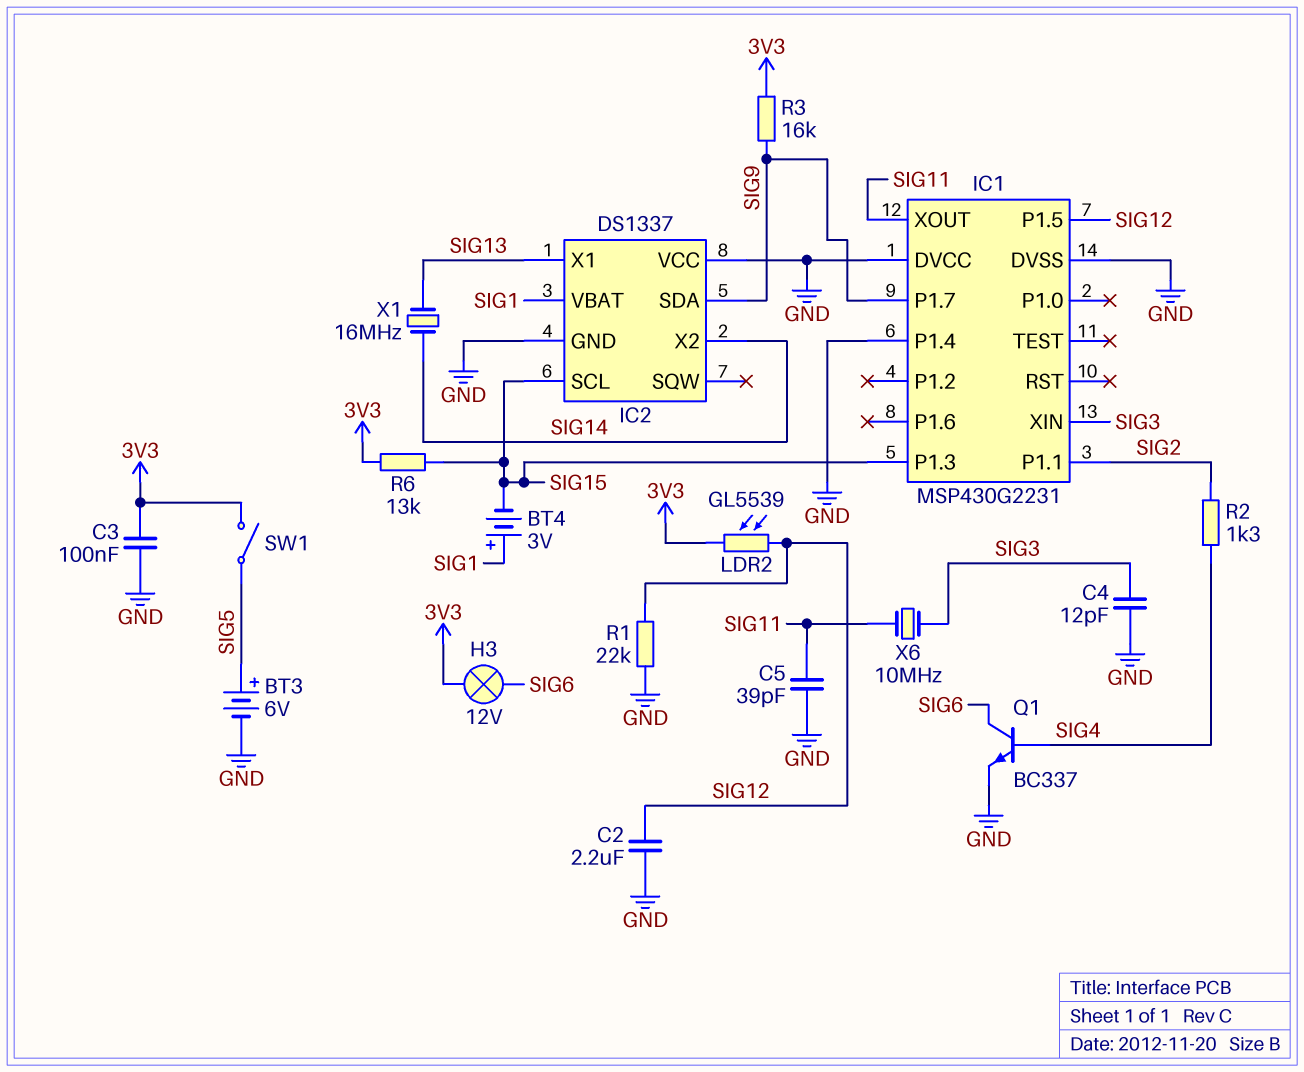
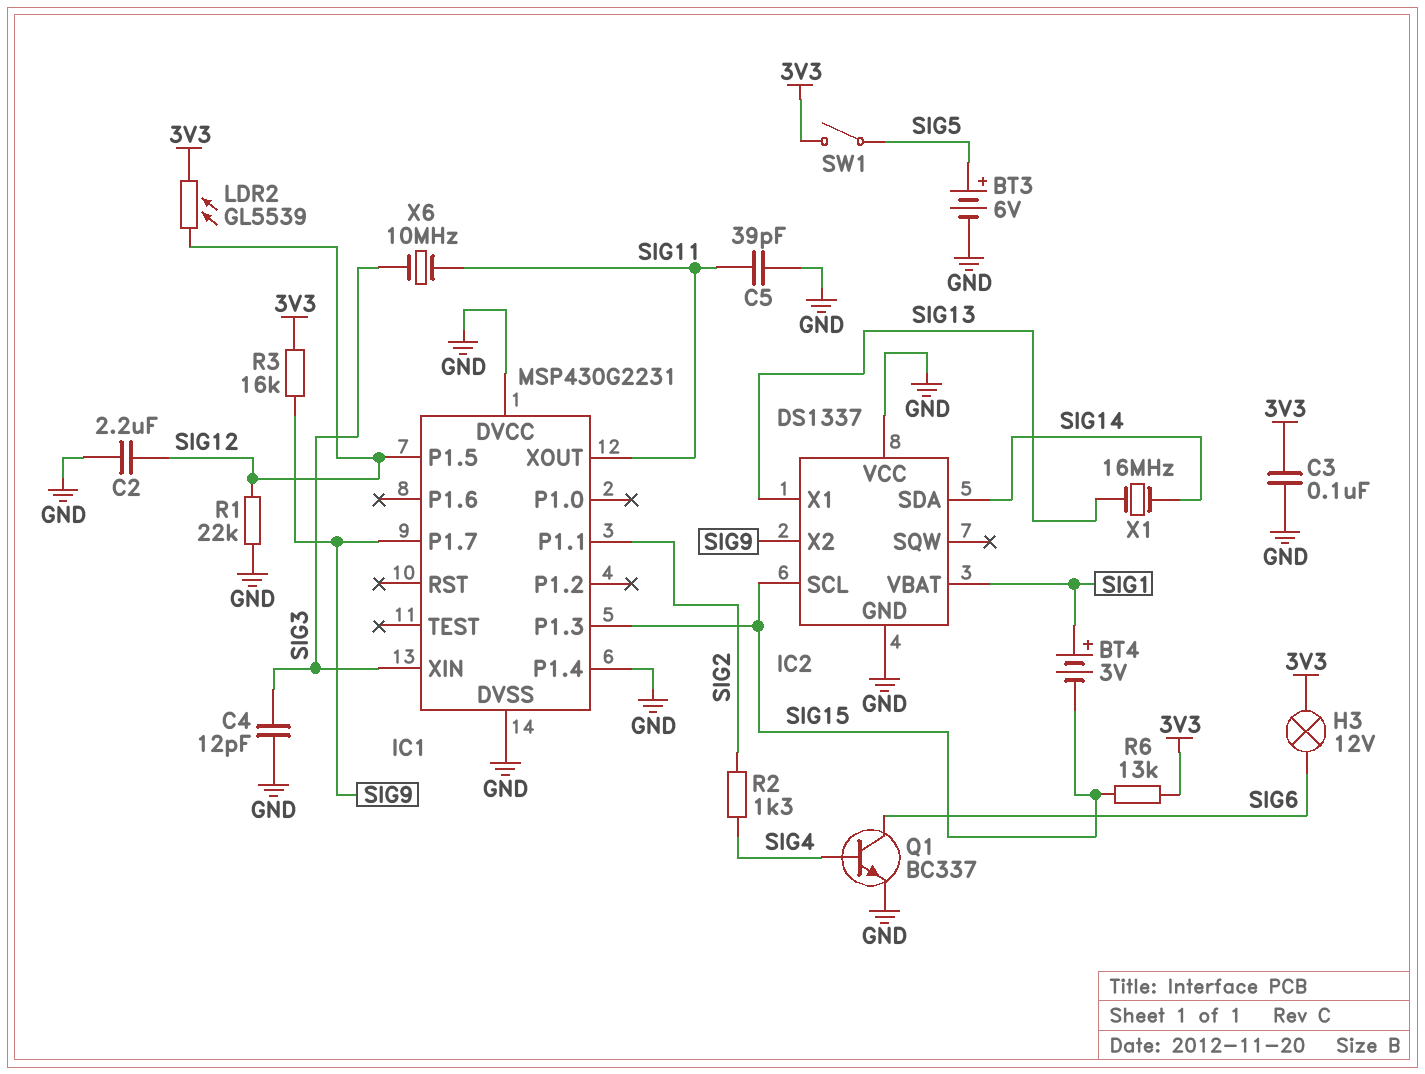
IC2 pin SDA: SIG9 -> SIG14
IC2 pin X2: SIG14 -> SIG9

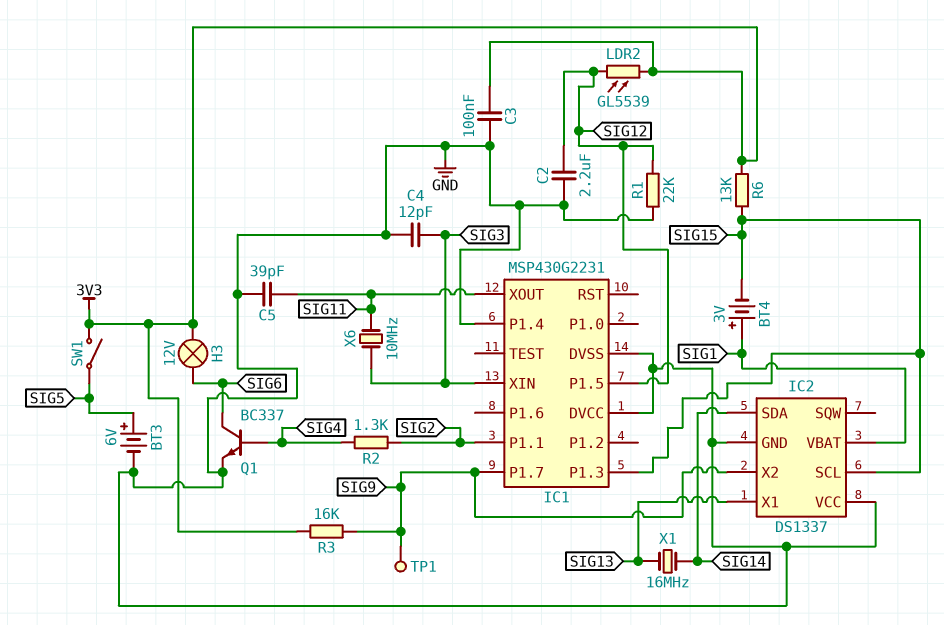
TP1: none -> test point (SIG9)

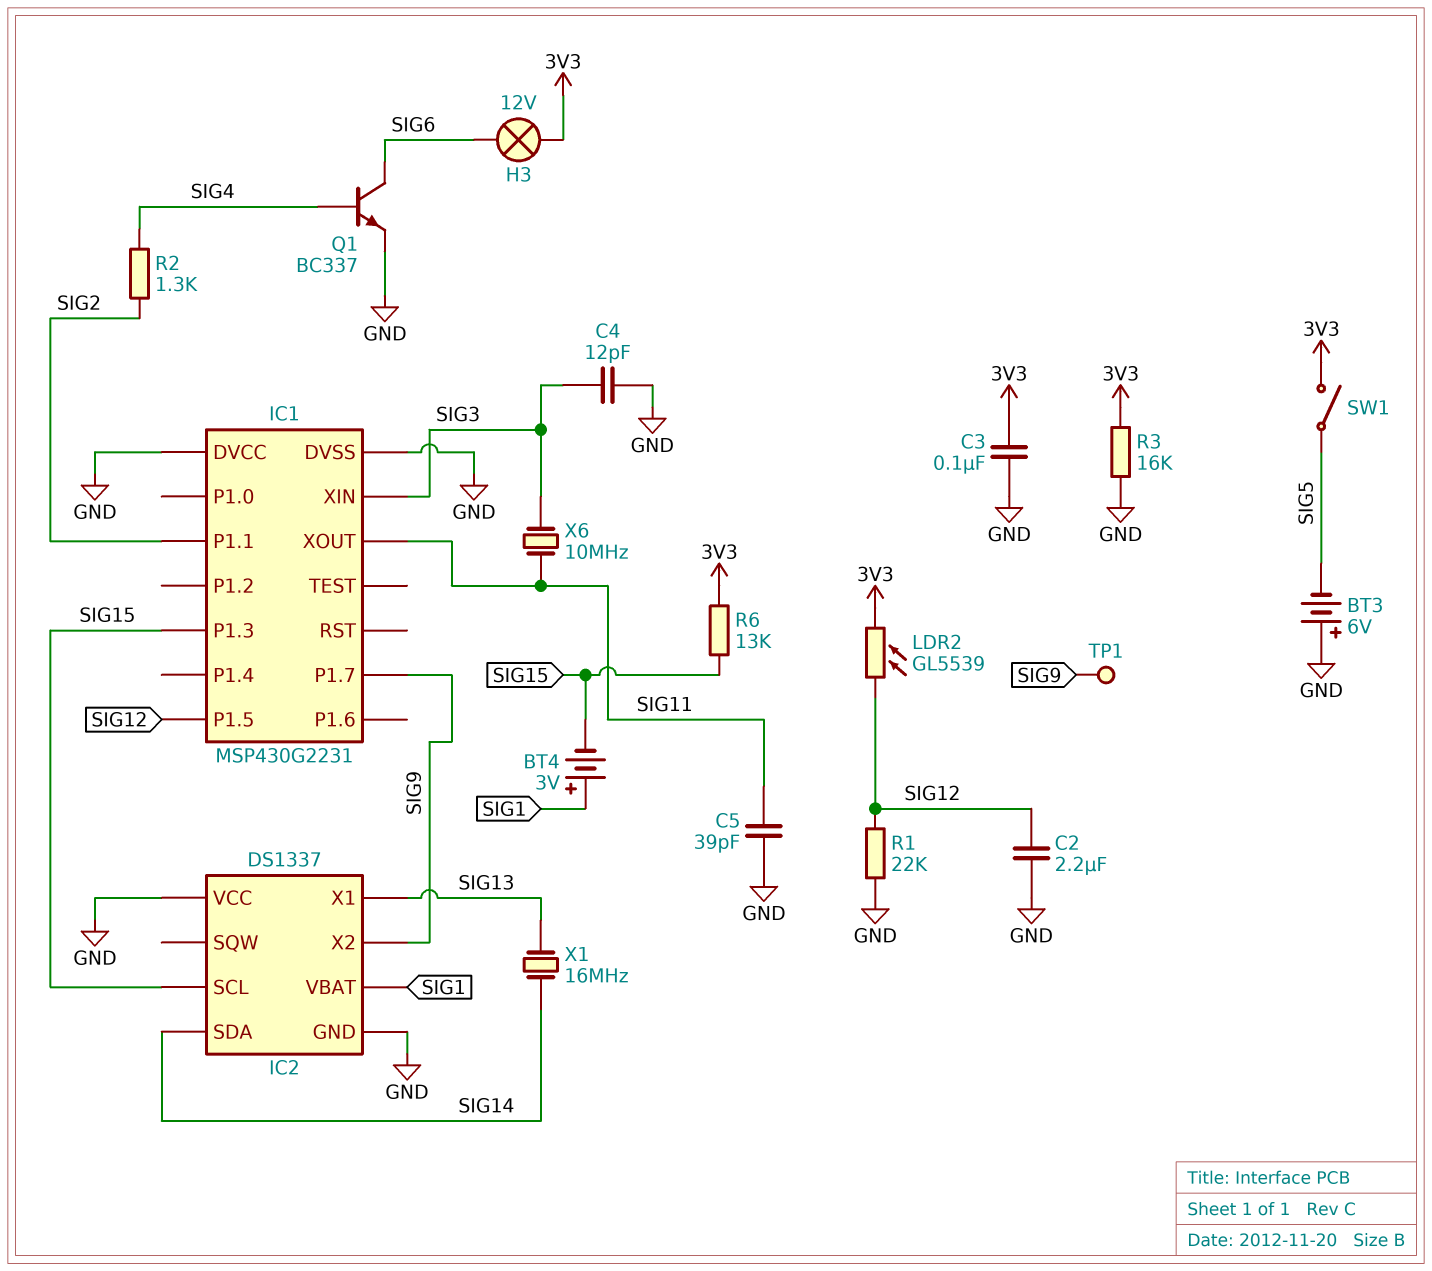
BT3: 6V (plus SIG5, minus GND) -> 6V (plus GND, minus SIG5)
IC1 pin P1.4: GND -> none
R3: 16k (3V3, SIG9) -> 16k (3V3, GND)

